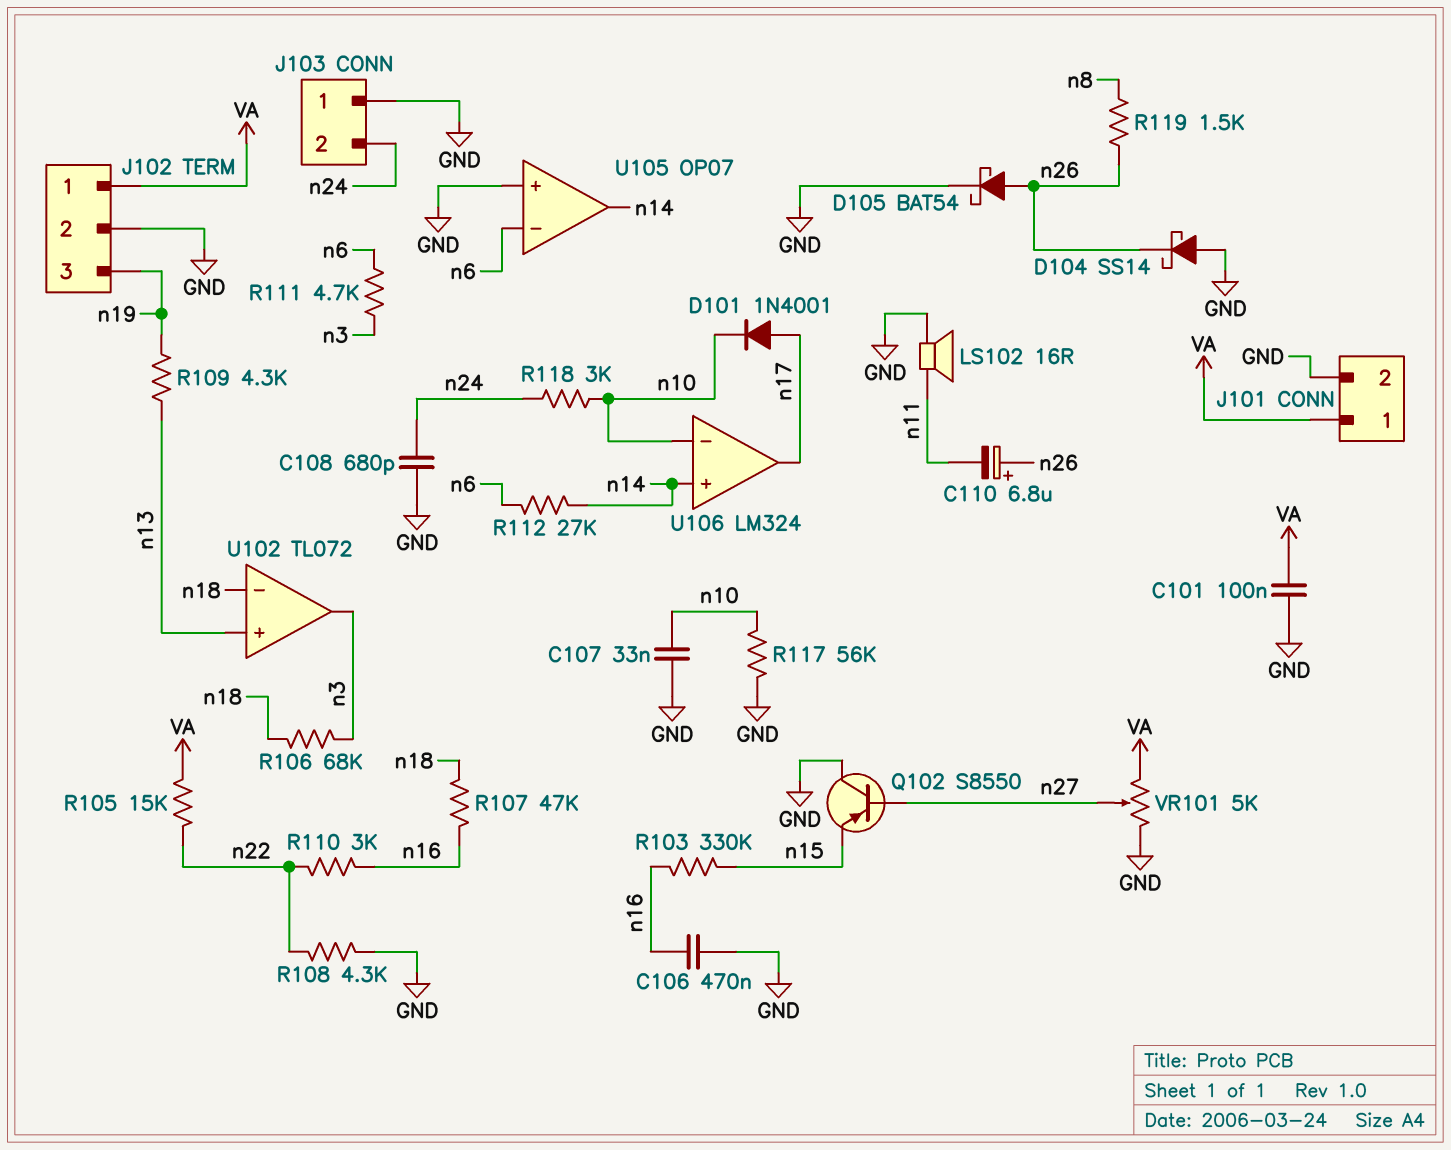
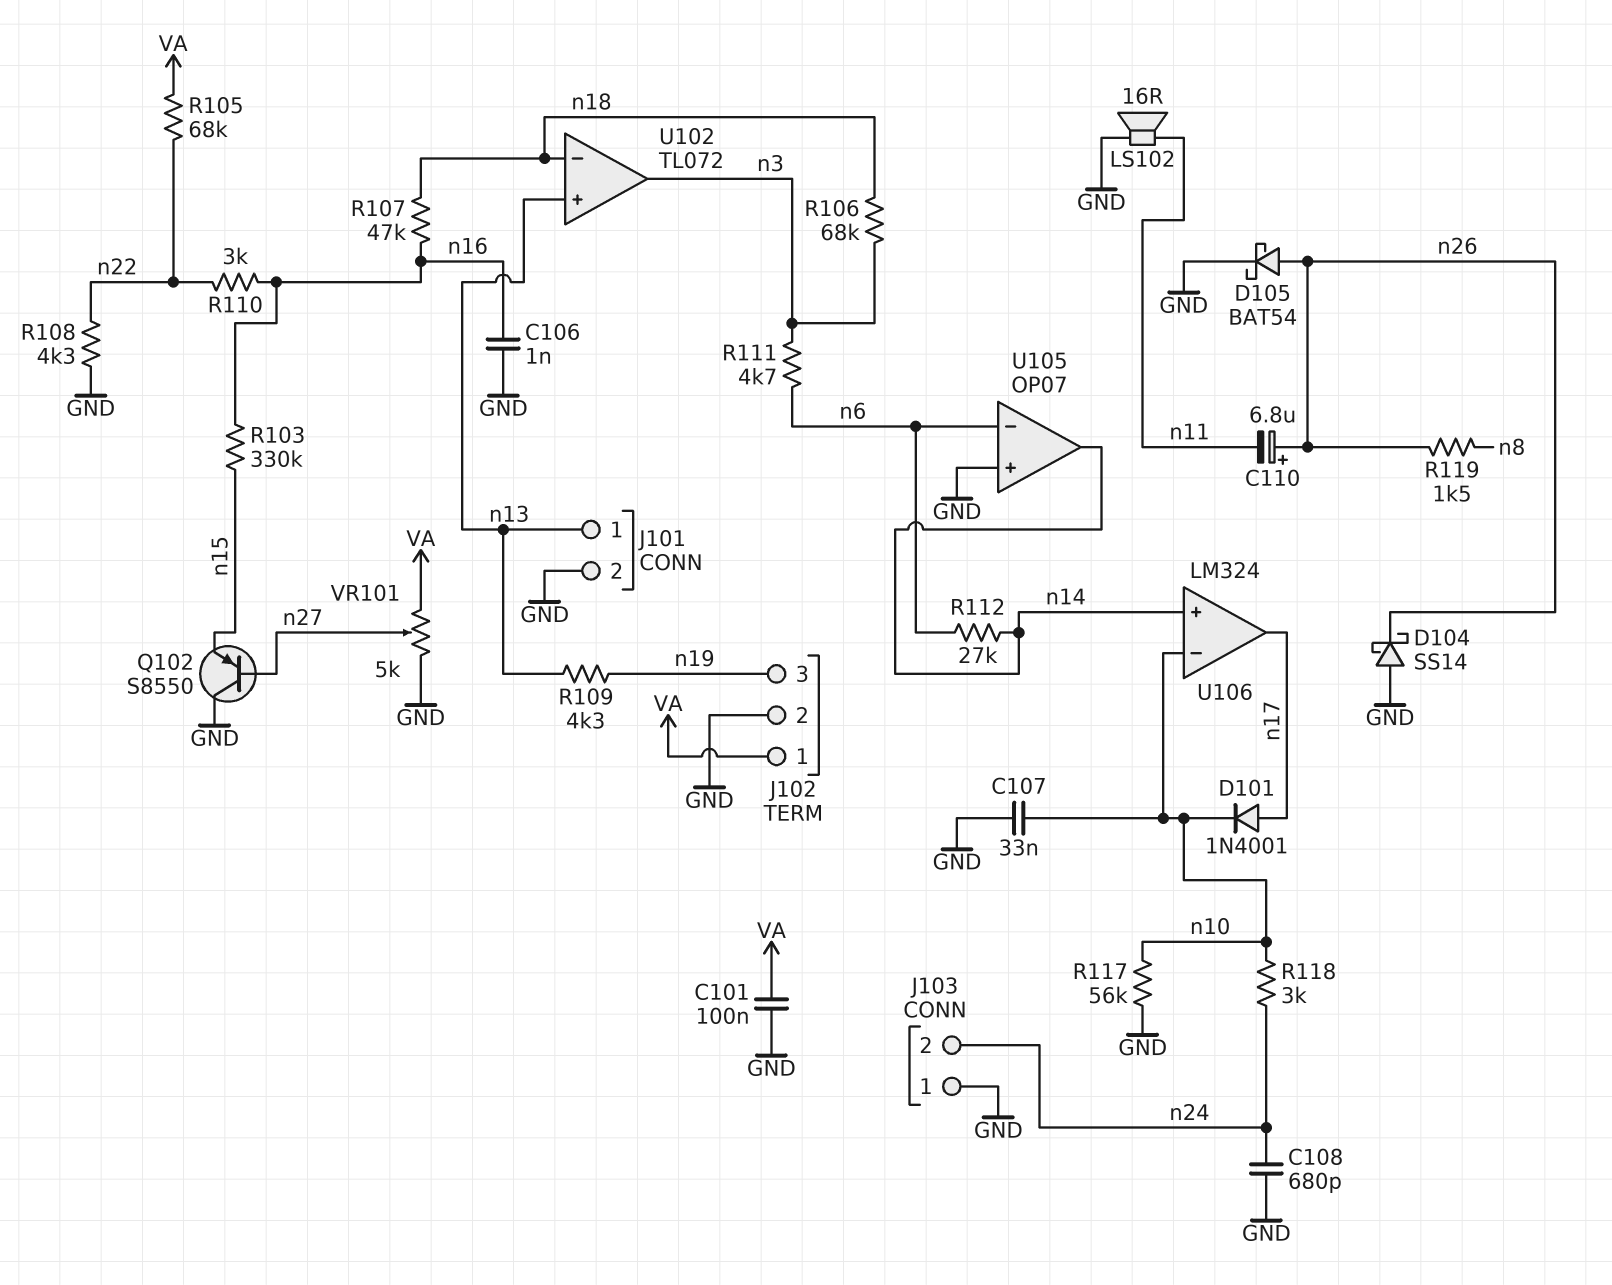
C106: 470nF (GND, n16) -> 1nF (GND, n16)
J101 pin 1: VA -> n13
R105: 15k (VA, n22) -> 68k (VA, n22)

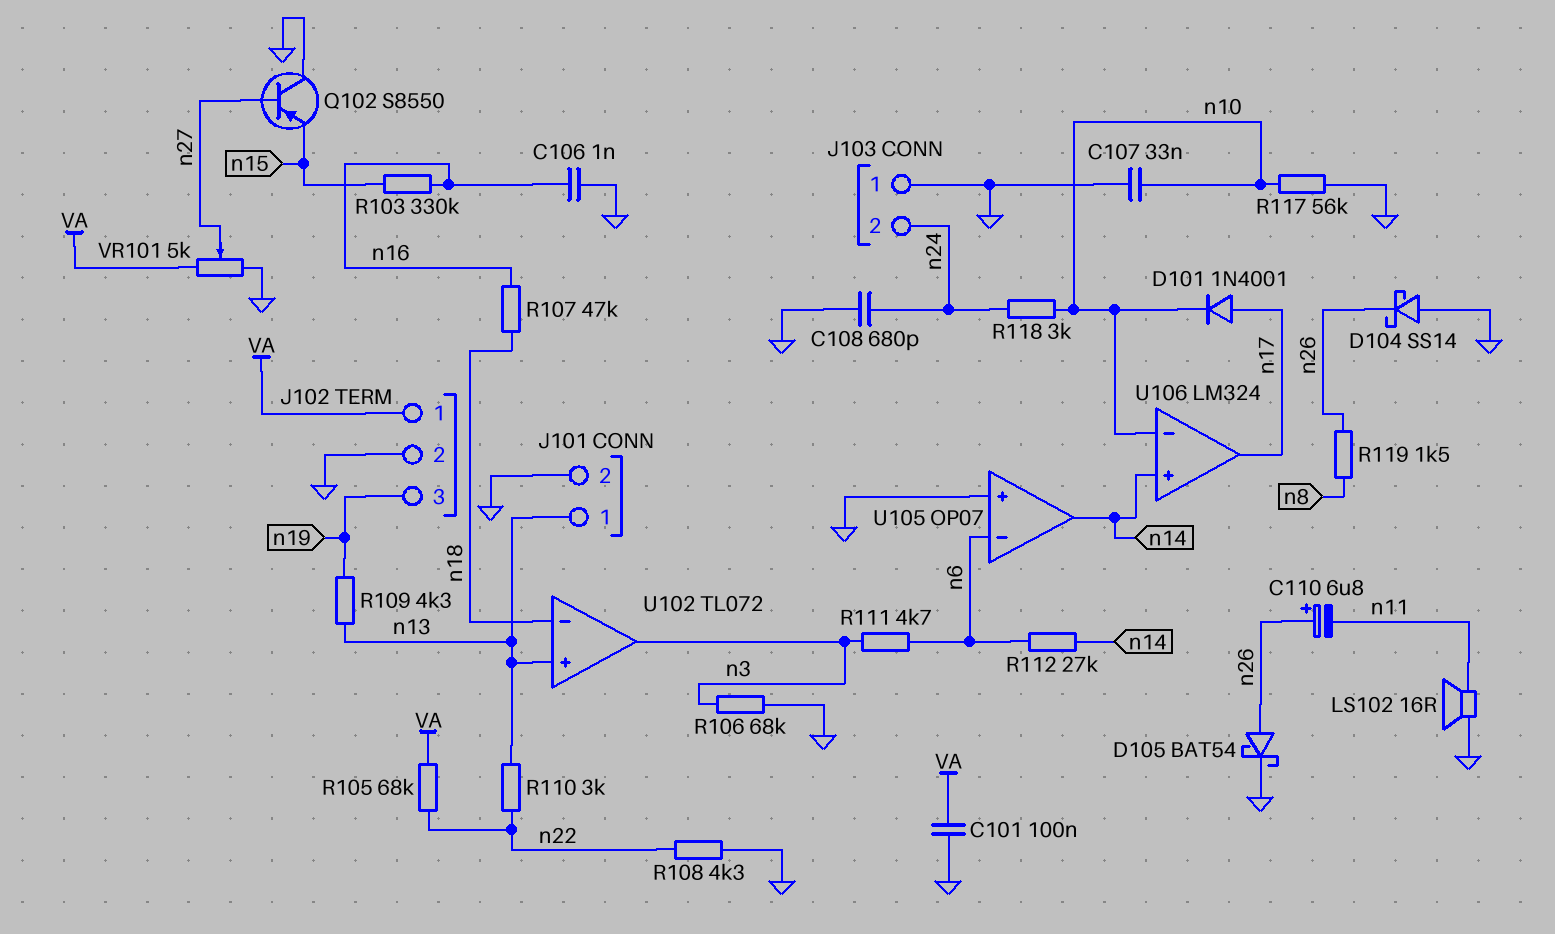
R106: 68k (n3, n18) -> 68k (GND, n3)
R110: 3k (n16, n22) -> 3k (n13, n22)

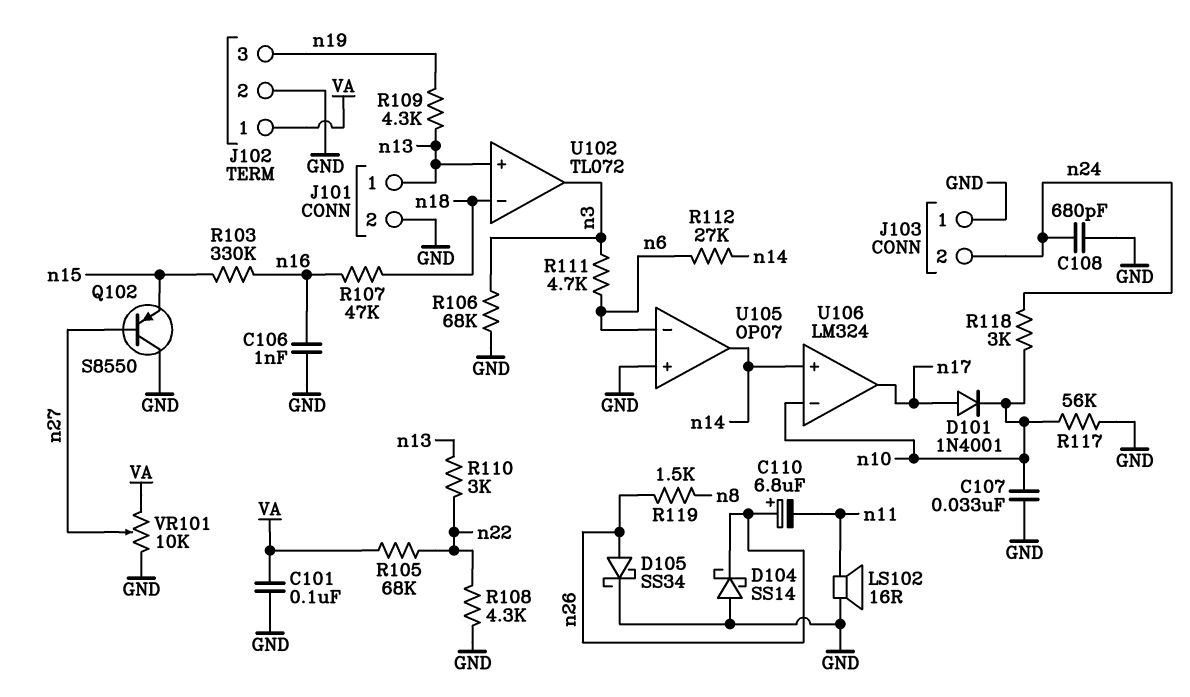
D105: schottky BAT54 (A n26, K GND) -> schottky SS34 (A n26, K GND)
VR101: 5k (GND, VA, wiper n27) -> 10k (GND, VA, wiper n27)

